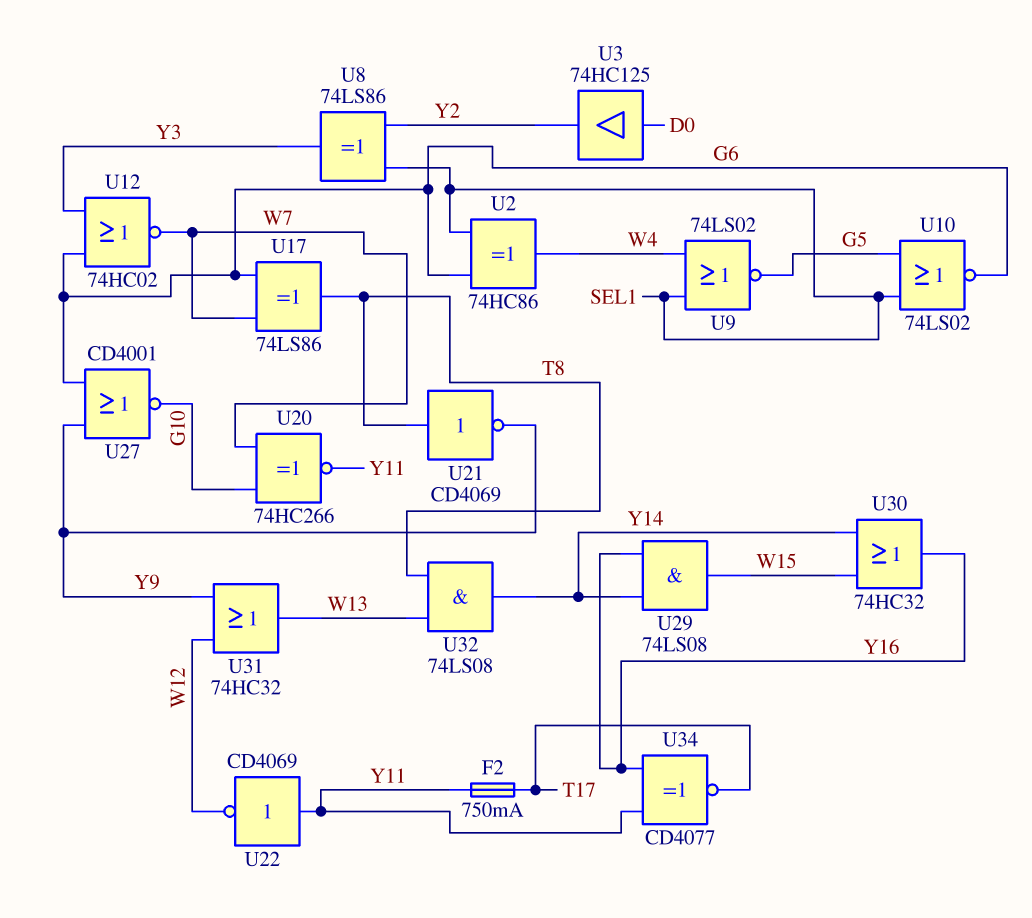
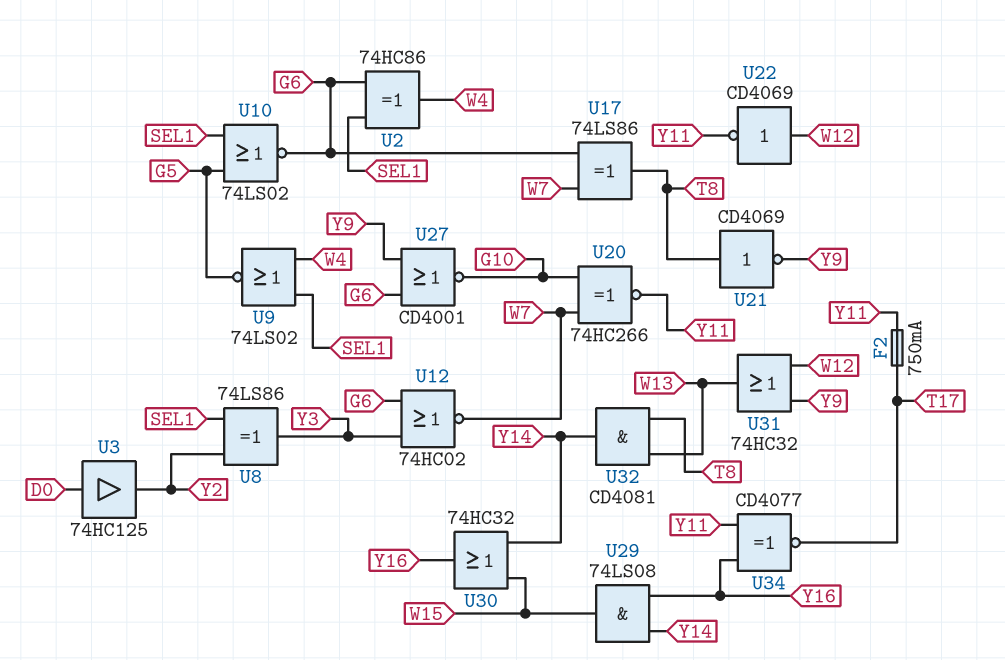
U22: NOT CD4069 (in Y11, out W12) -> NOT CD4069 (in W12, out Y11)
U32: AND 74LS08 (in T8, in W13, out Y14) -> AND CD4081 (in T8, in W13, out Y14)

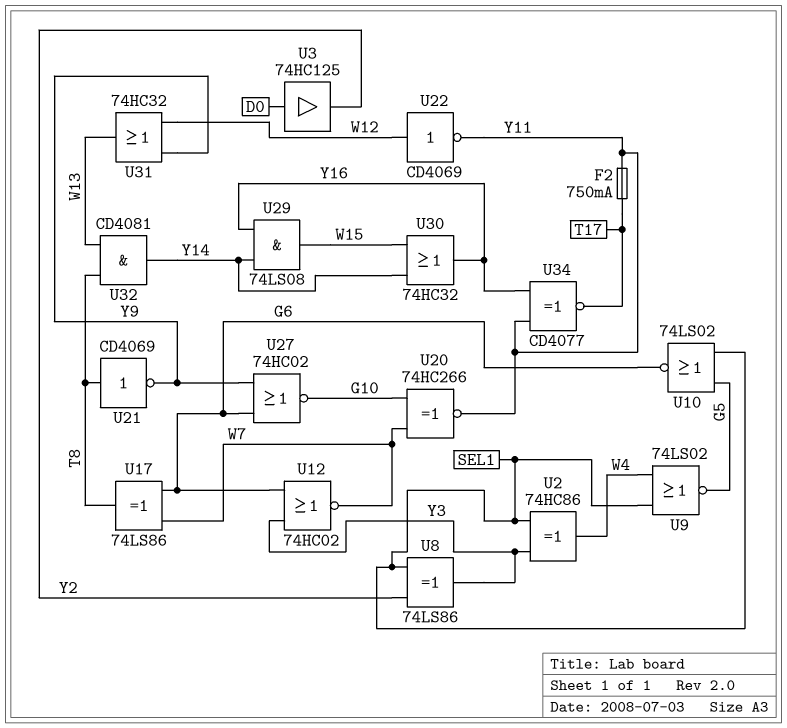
U2: XOR 74HC86 (in G6, in SEL1, out W4) -> XOR 74HC86 (in SEL1, in Y3, out W4)
U27: NOR CD4001 (in G6, in Y9, out G10) -> NOR 74HC02 (in G6, in Y9, out G10)

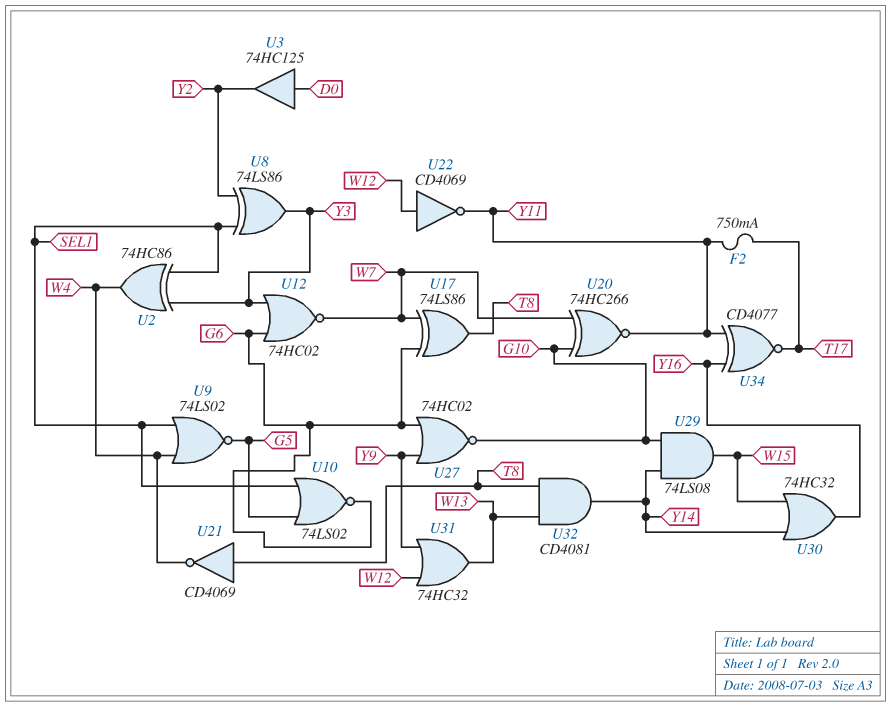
U21: NOT CD4069 (in T8, out Y9) -> NOT CD4069 (in T8, out W4)
U29: AND 74LS08 (in Y14, in Y16, out W15) -> AND 74LS08 (in G10, in Y14, out W15)

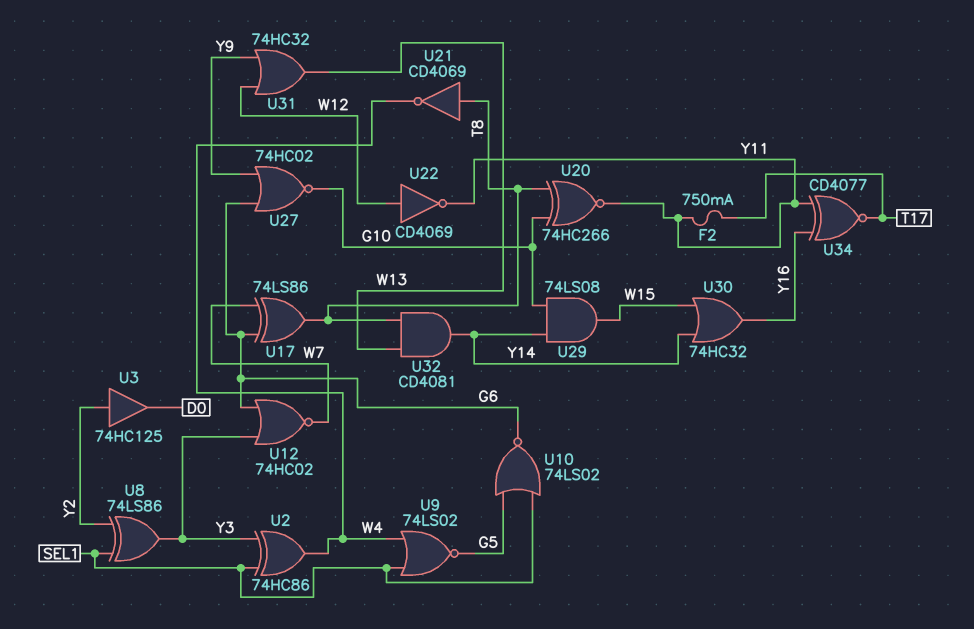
U3: buffer 74HC125 (in D0, out Y2) -> buffer 74HC125 (in Y2, out D0)
U20: XNOR 74HC266 (in G10, in W7, out Y11) -> XNOR 74HC266 (in G10, in T8, out Y11)

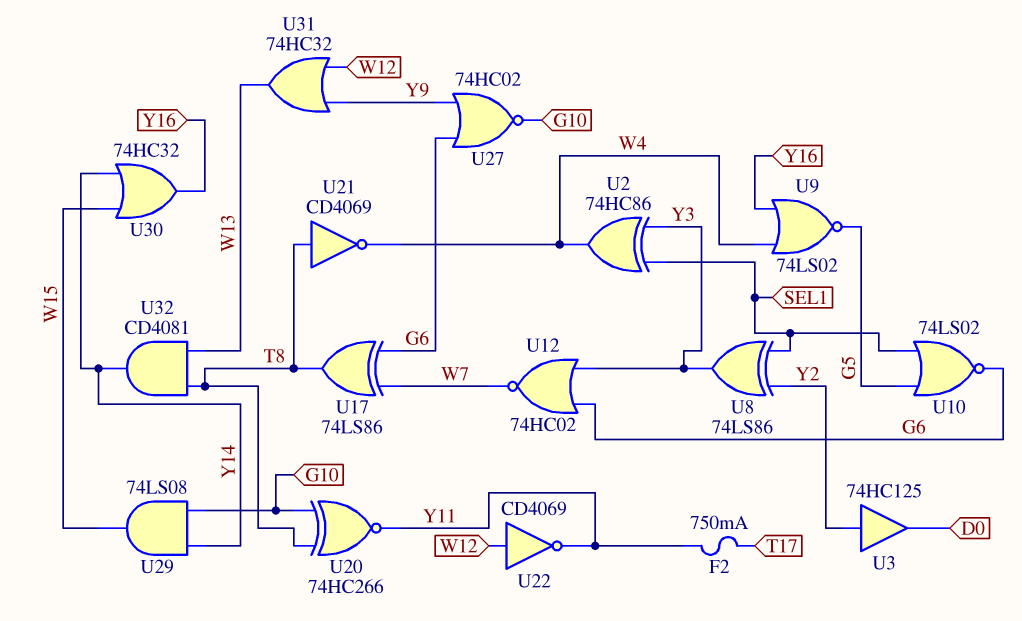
U9: NOR 74LS02 (in SEL1, in W4, out G5) -> NOR 74LS02 (in W4, in Y16, out G5)
U34: XNOR CD4077 (in Y11, in Y16, out T17) -> none

